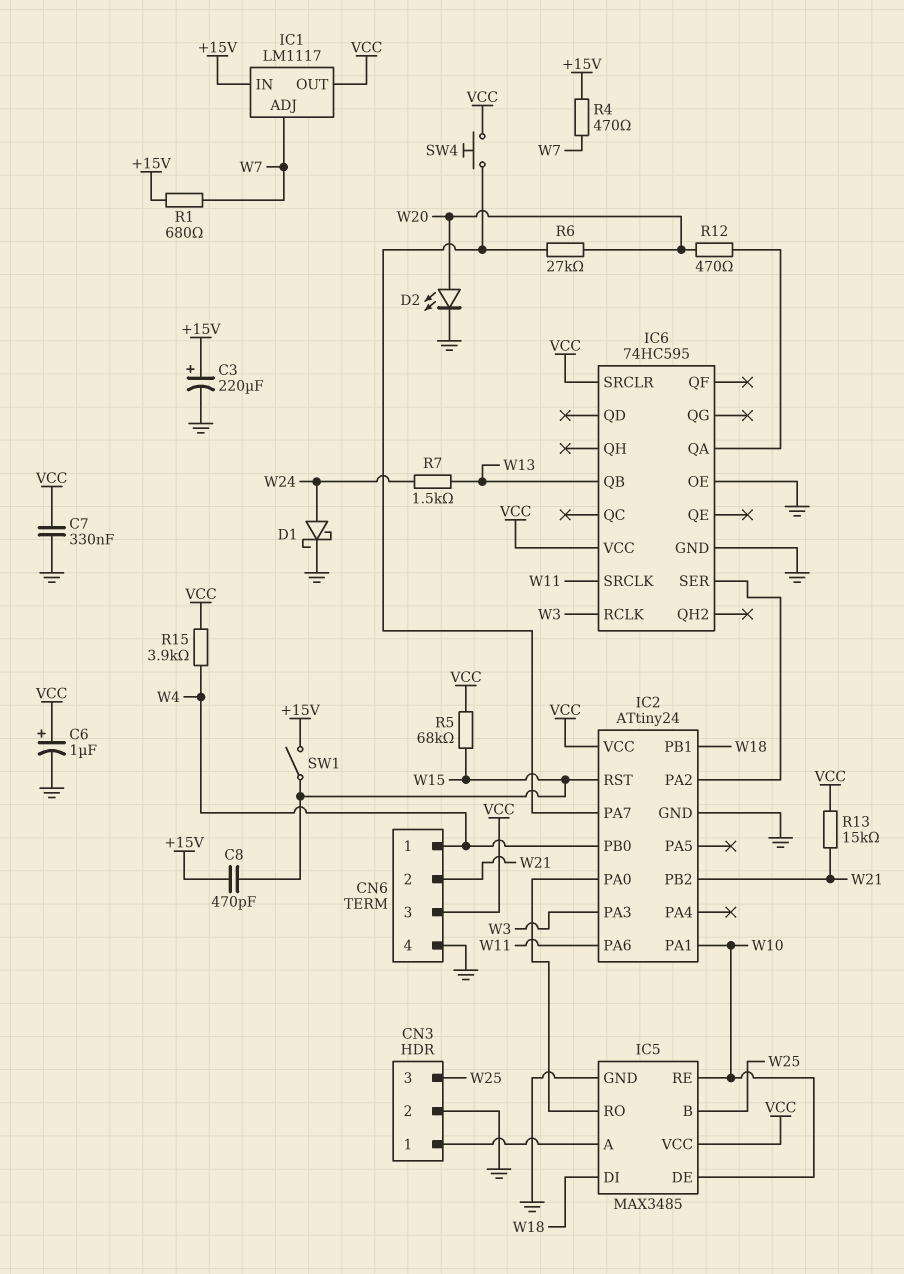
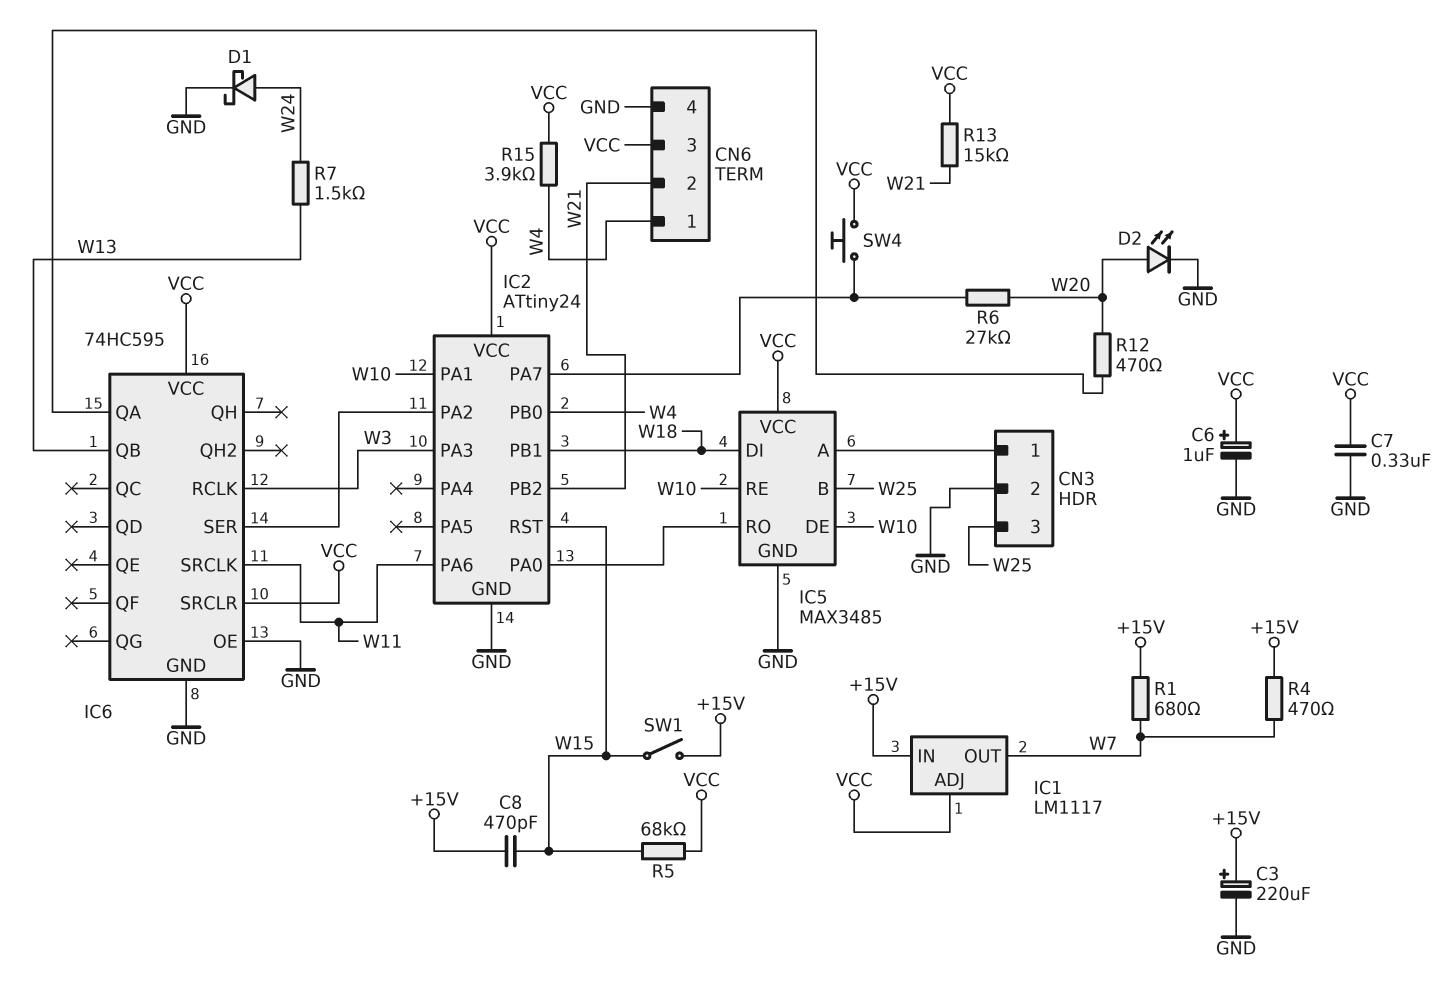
IC1 pin ADJ: W7 -> VCC
IC1 pin OUT: VCC -> W7

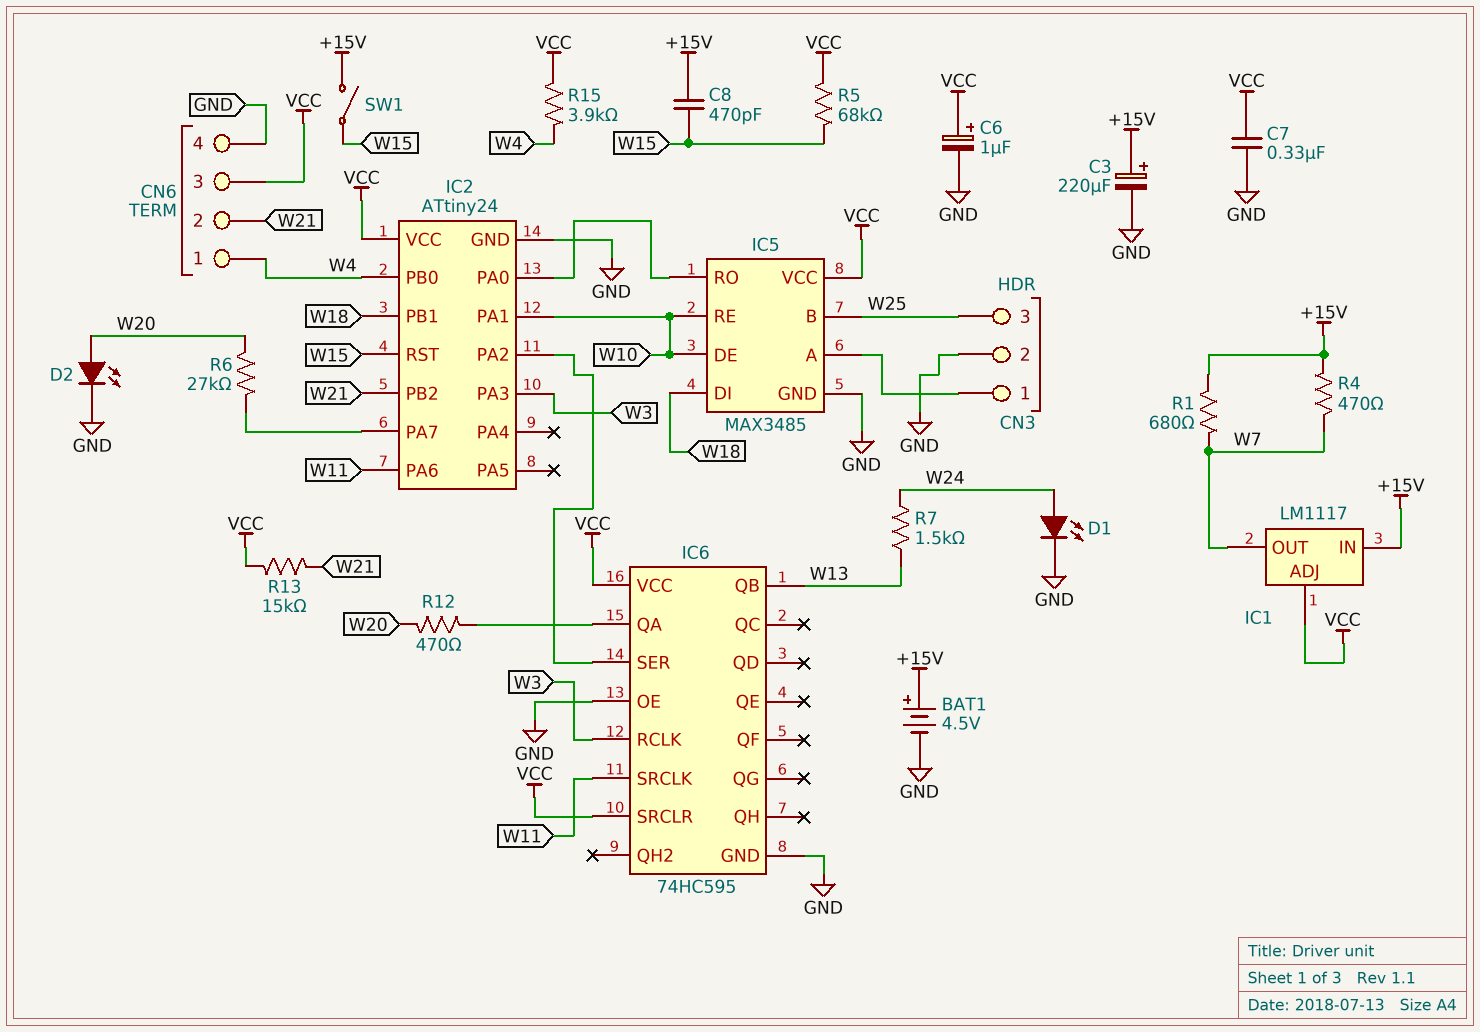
BAT1: none -> 4.5V (plus +15V, minus GND)
D1: schottky (A W24, K GND) -> LED (A W24, K GND)
SW4: button (IC2/PA7, VCC) -> none

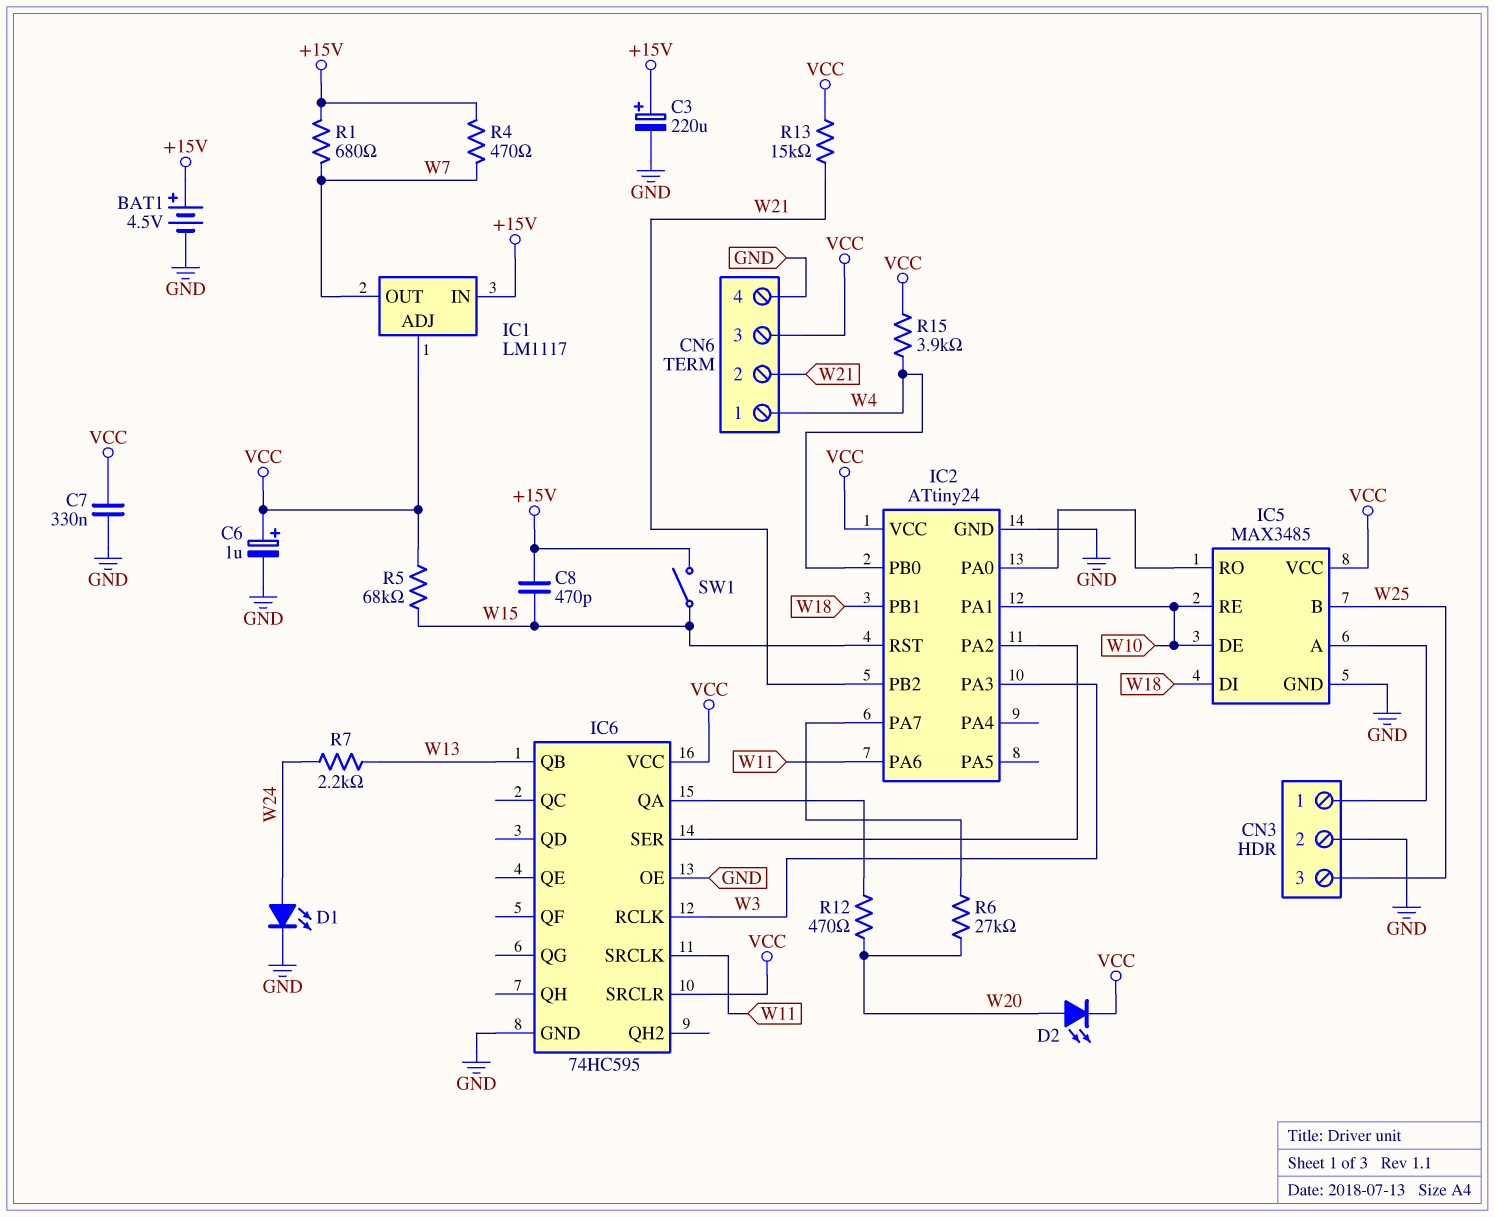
D2: LED (A W20, K GND) -> LED (A W20, K VCC)
R7: 1.5k (W13, W24) -> 2.2k (W13, W24)

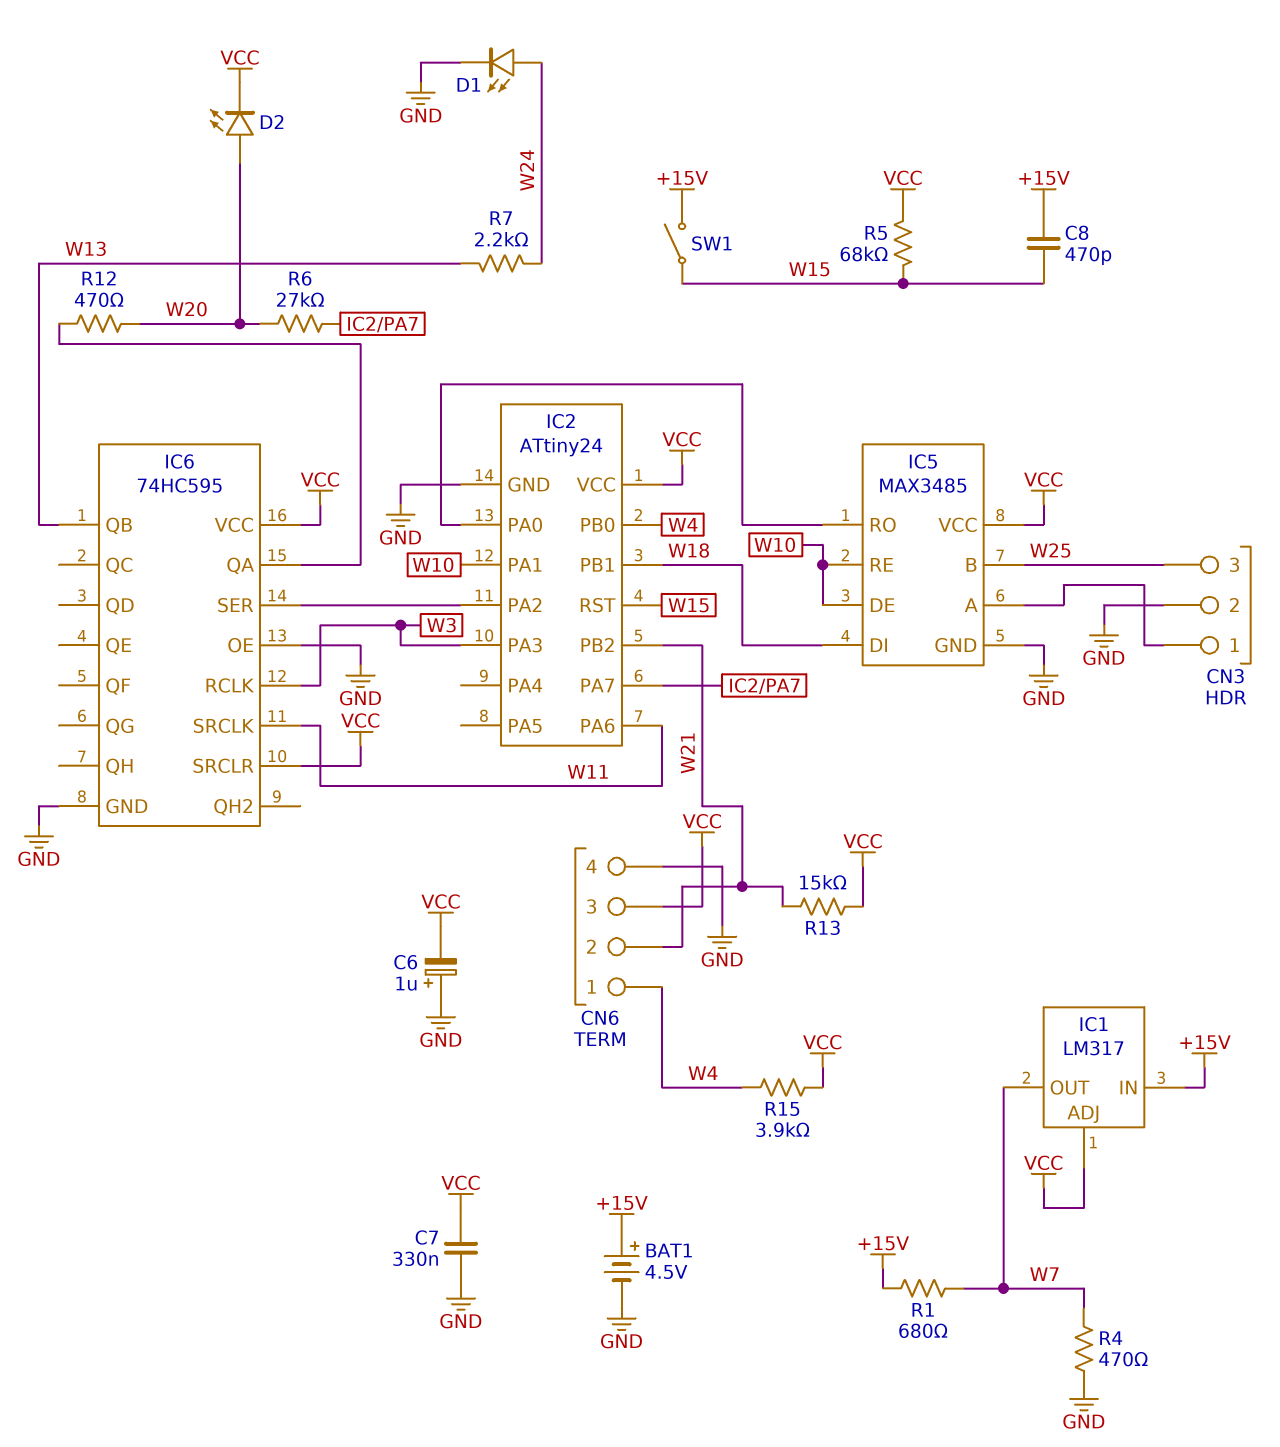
C3: 220uF (plus +15V, minus GND) -> none
C6: 1uF (plus VCC, minus GND) -> 1uF (plus GND, minus VCC)
IC1: LM1117 -> LM317
R4: 470 (+15V, W7) -> 470 (GND, W7)

